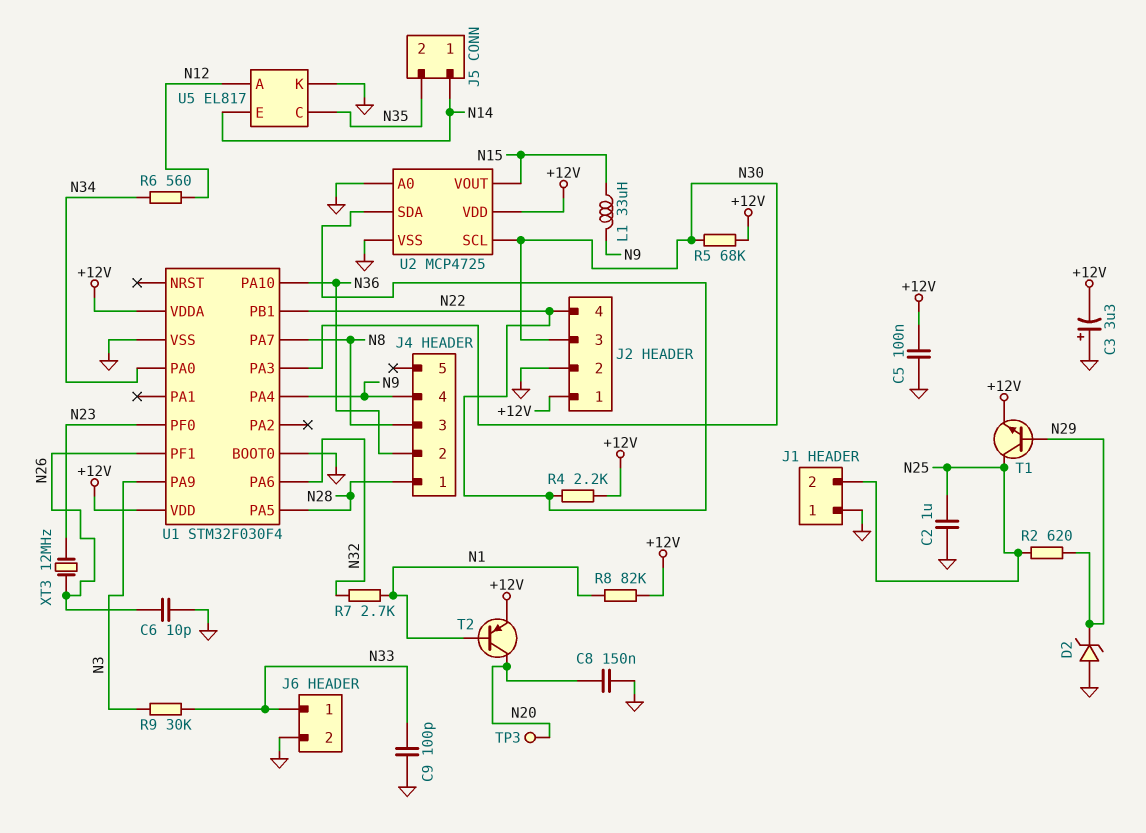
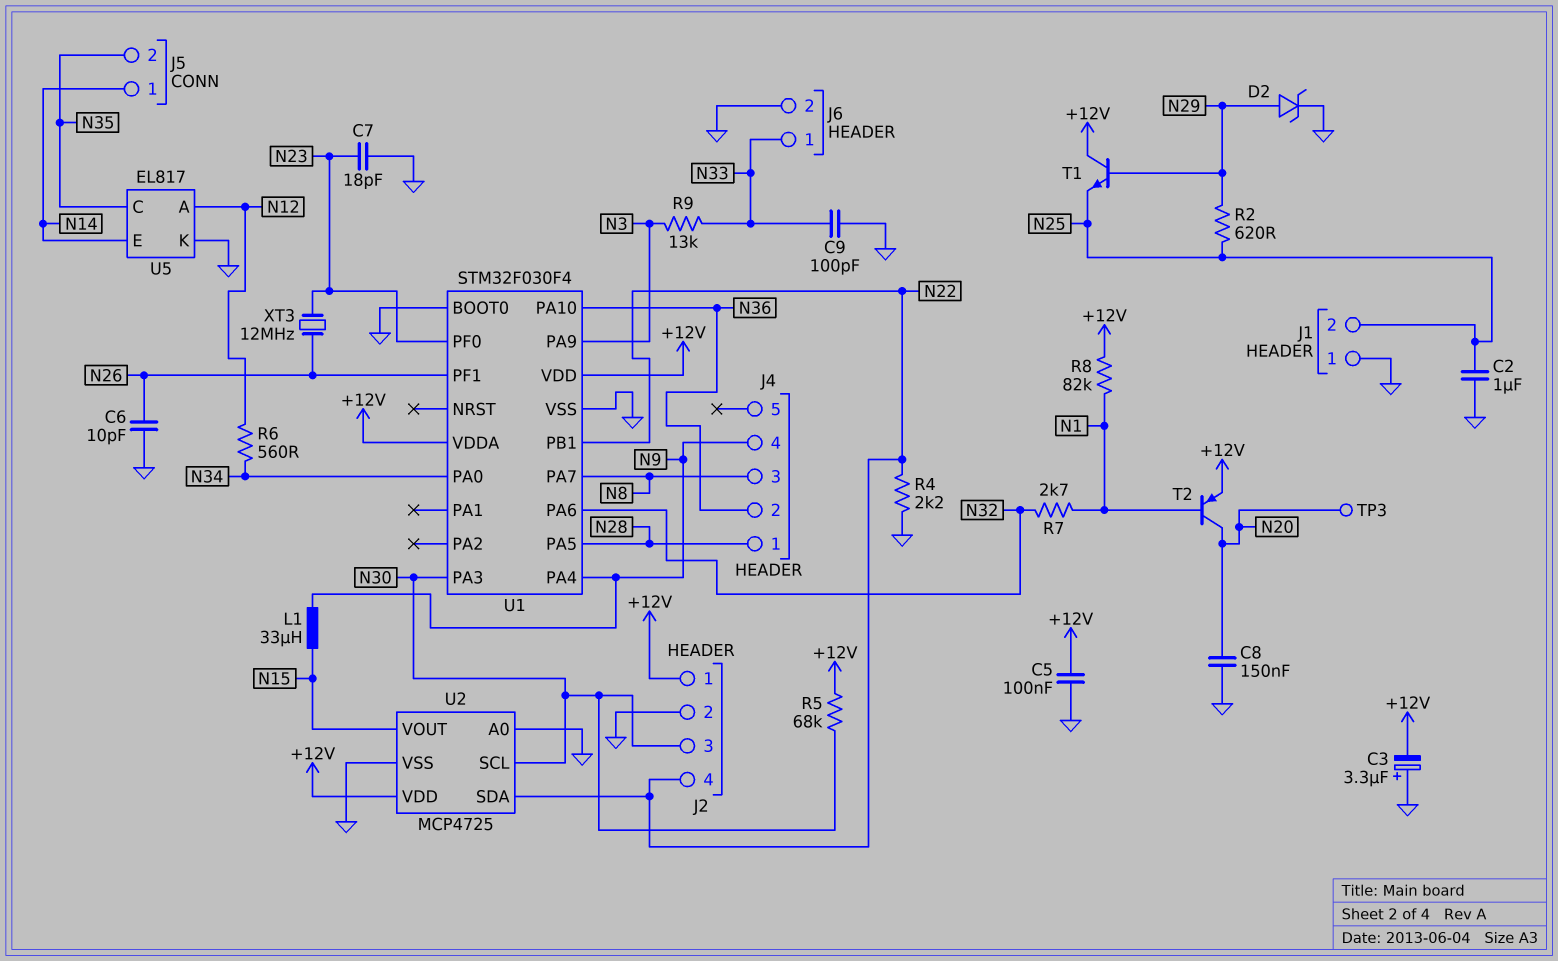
C7: none -> 18pF (GND, N23)
D2: zener (A GND, K N29) -> zener (A N29, K GND)
R4: 2.2k (+12V, N22) -> 2.2k (GND, N22)
R9: 30k (N3, N33) -> 13k (N3, N33)
T1: NPN (B N29, C N25, E +12V) -> NPN (B N29, C +12V, E N25)

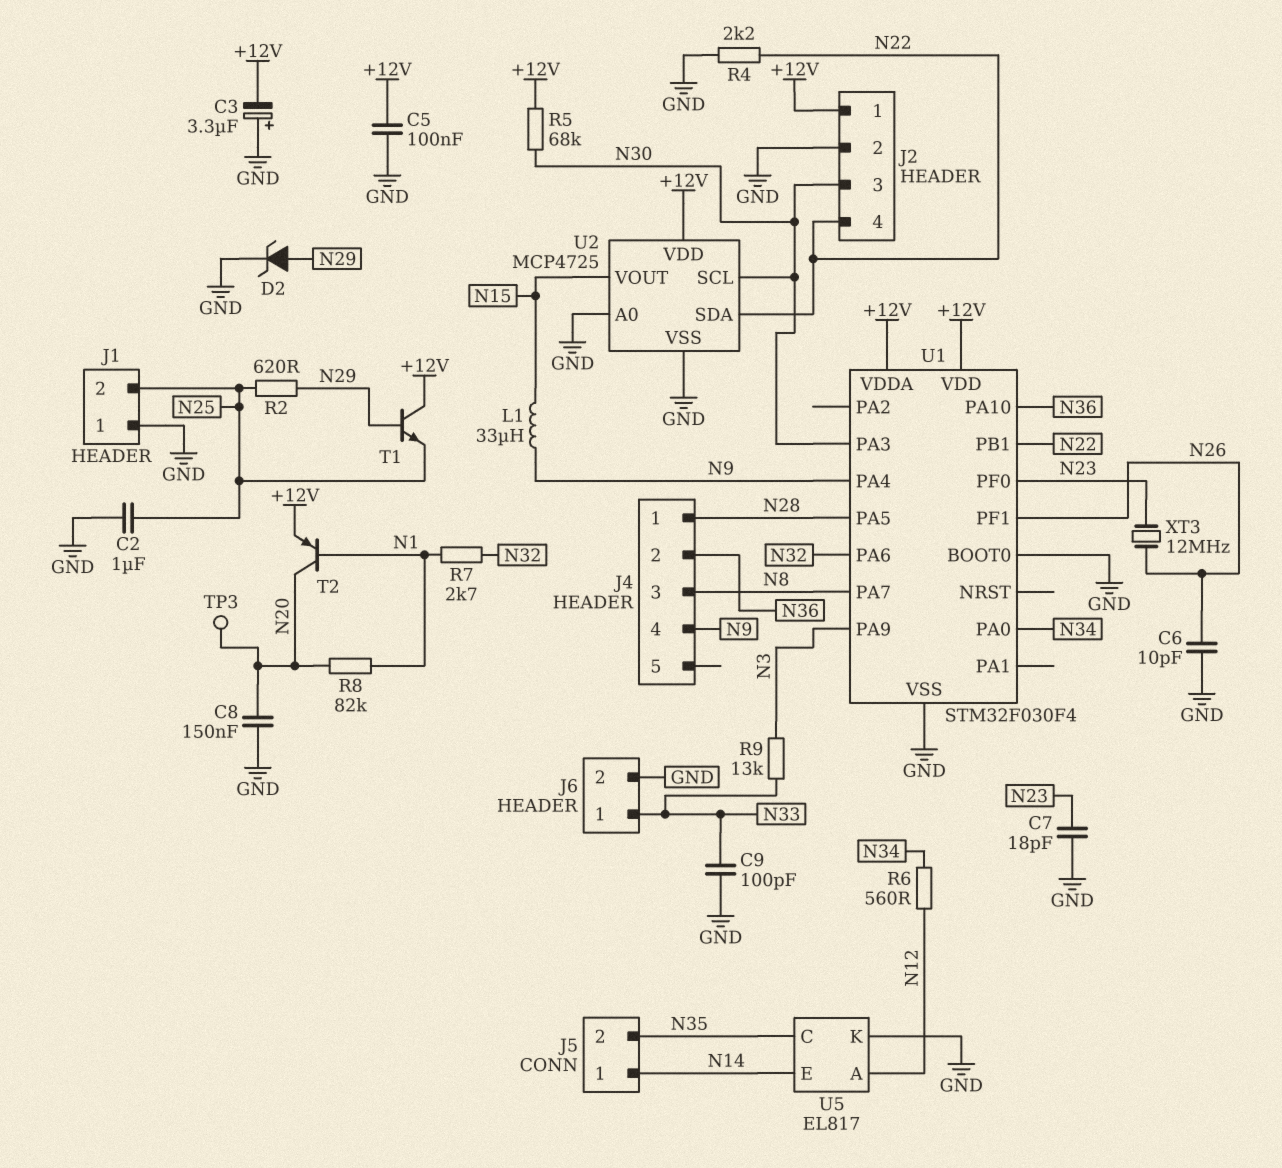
R8: 82k (+12V, N1) -> 82k (N1, N20)

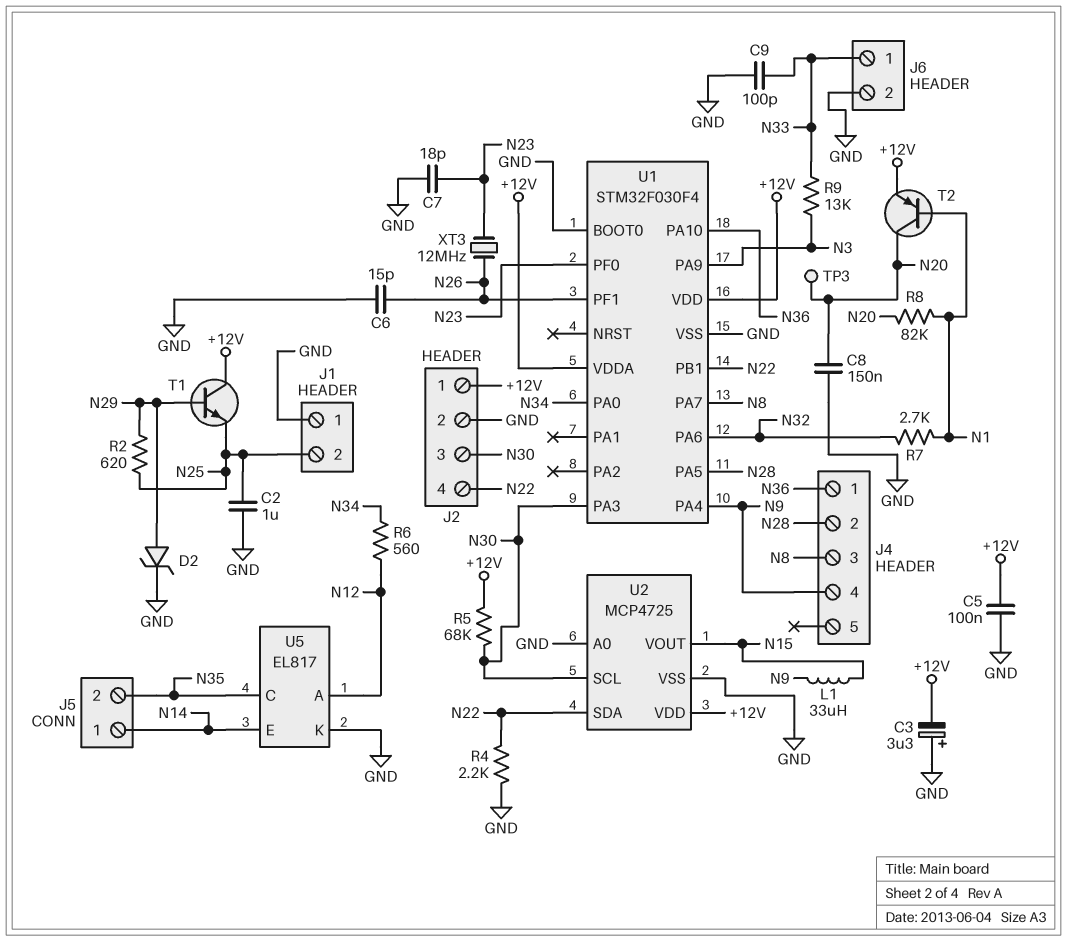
C6: 10pF (GND, N26) -> 15pF (GND, N26)
J4 pin 1: N28 -> N36
J4 pin 2: N36 -> N28

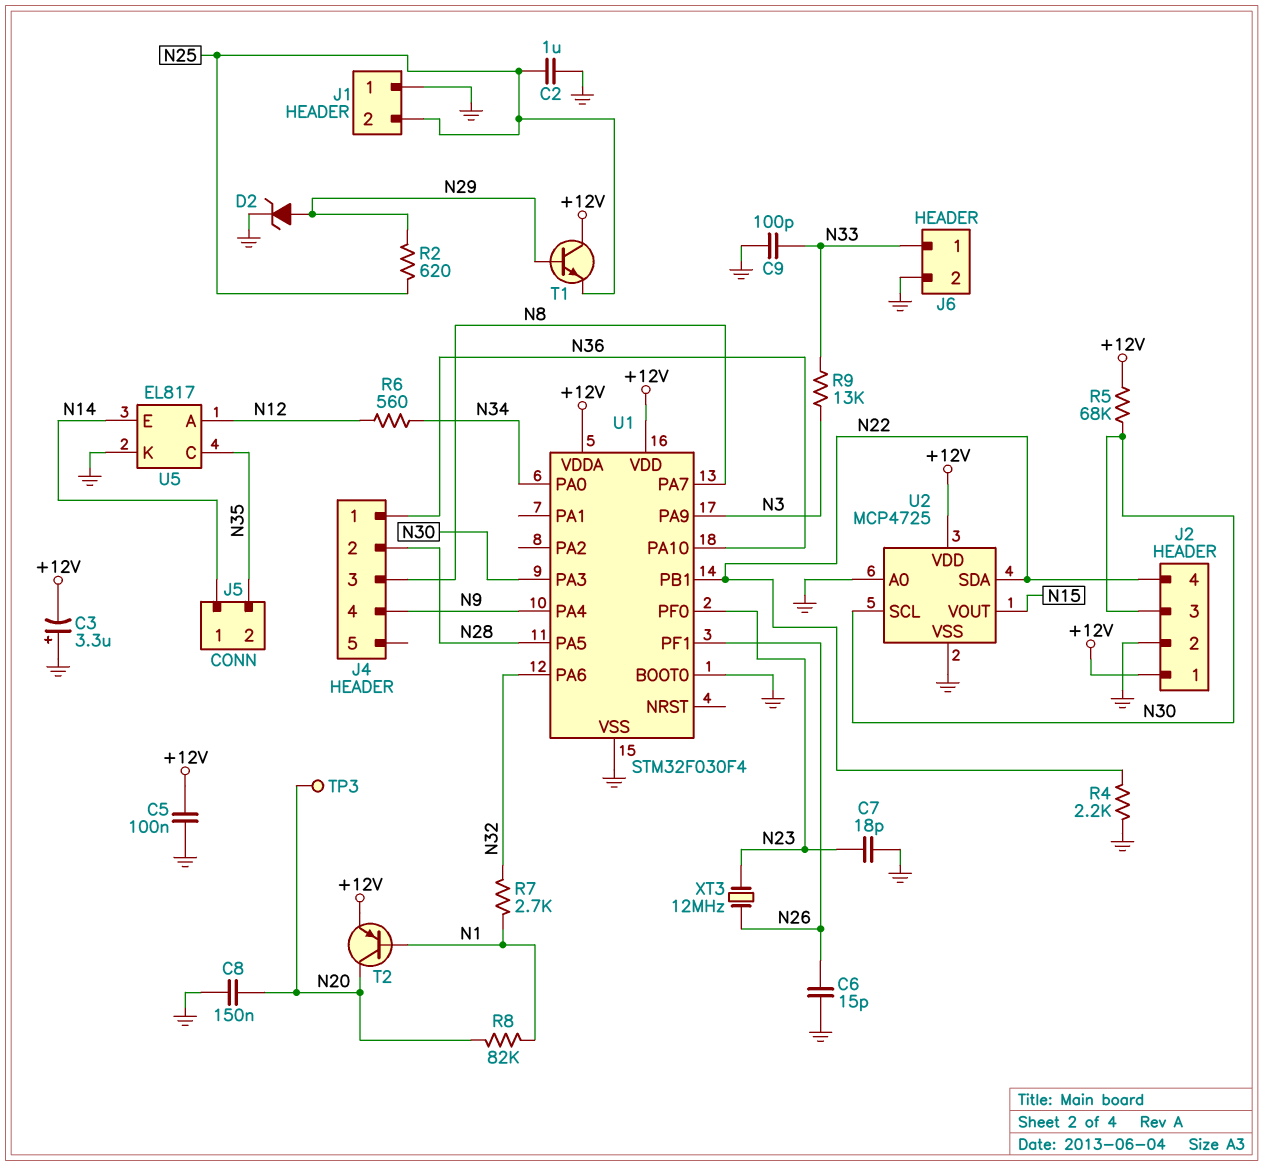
L1: 33uH (N9, N15) -> none

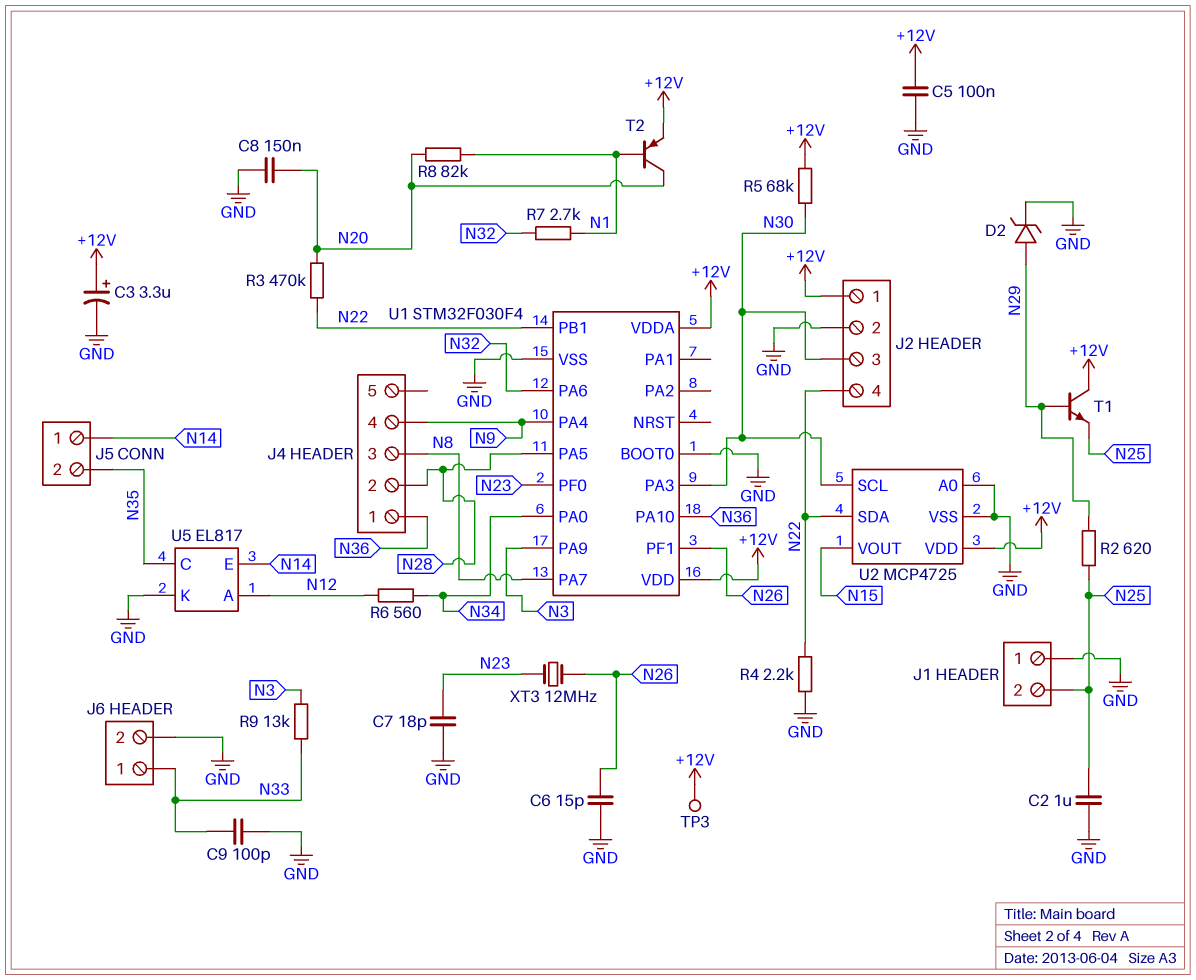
C3: 3.3uF (plus GND, minus +12V) -> 3.3uF (plus +12V, minus GND)
R3: none -> 470k (N20, N22)
TP3: test point (N20) -> test point (+12V)

